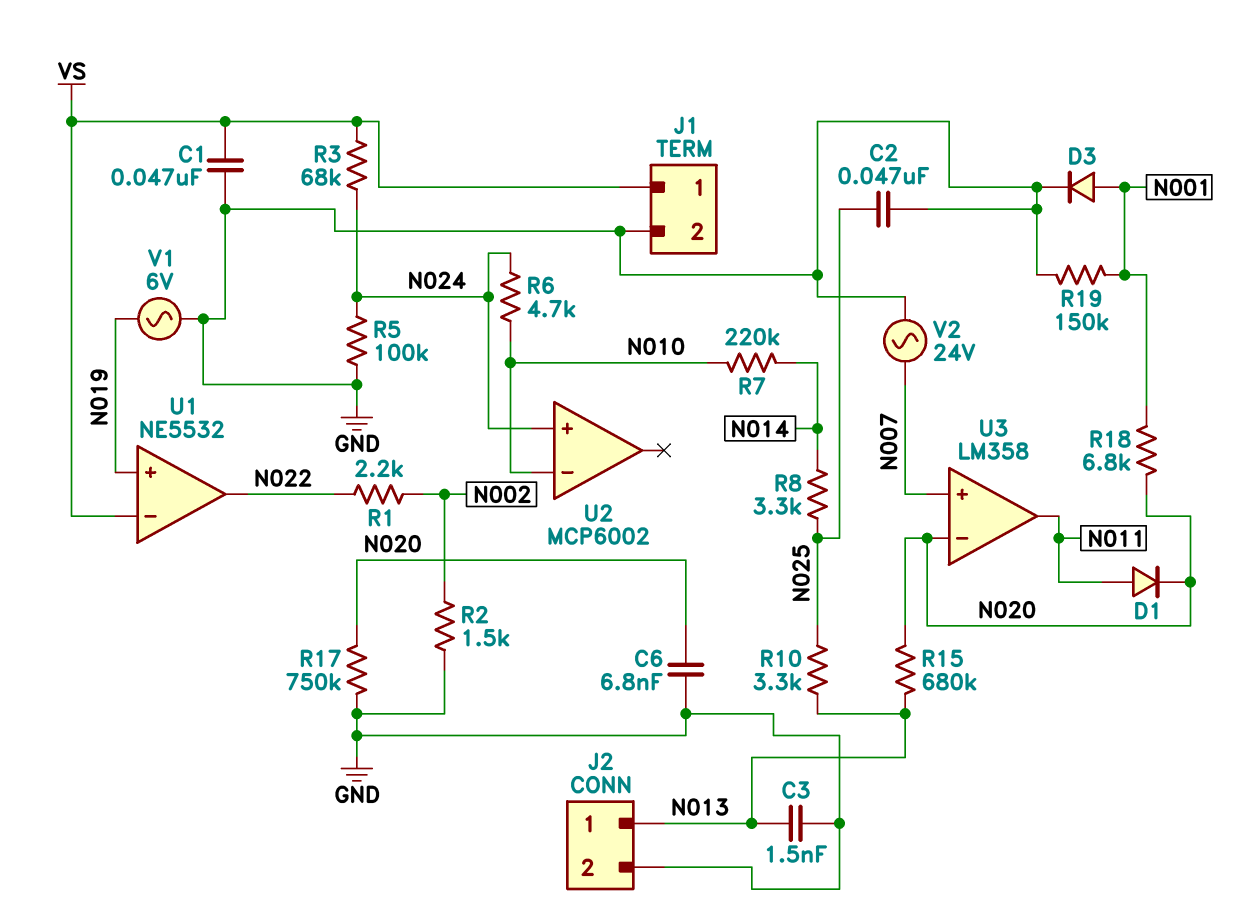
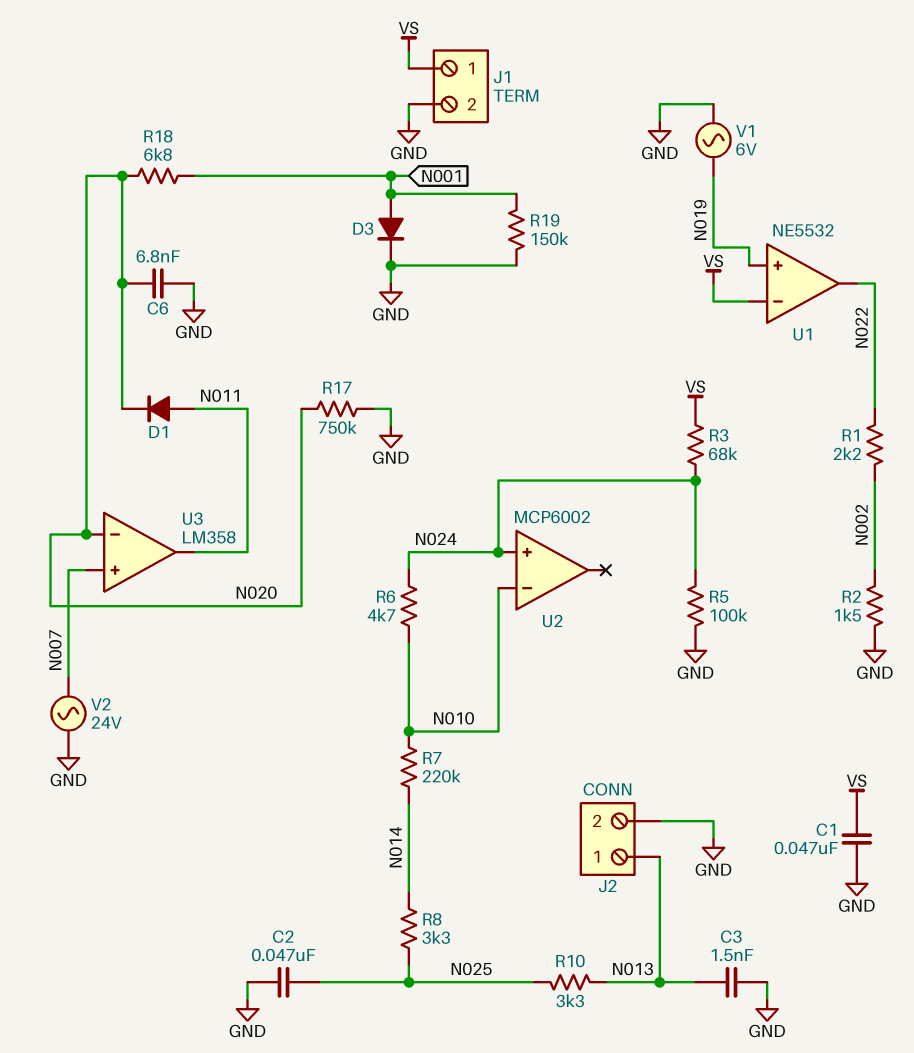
R15: 680k (N013, N020) -> none

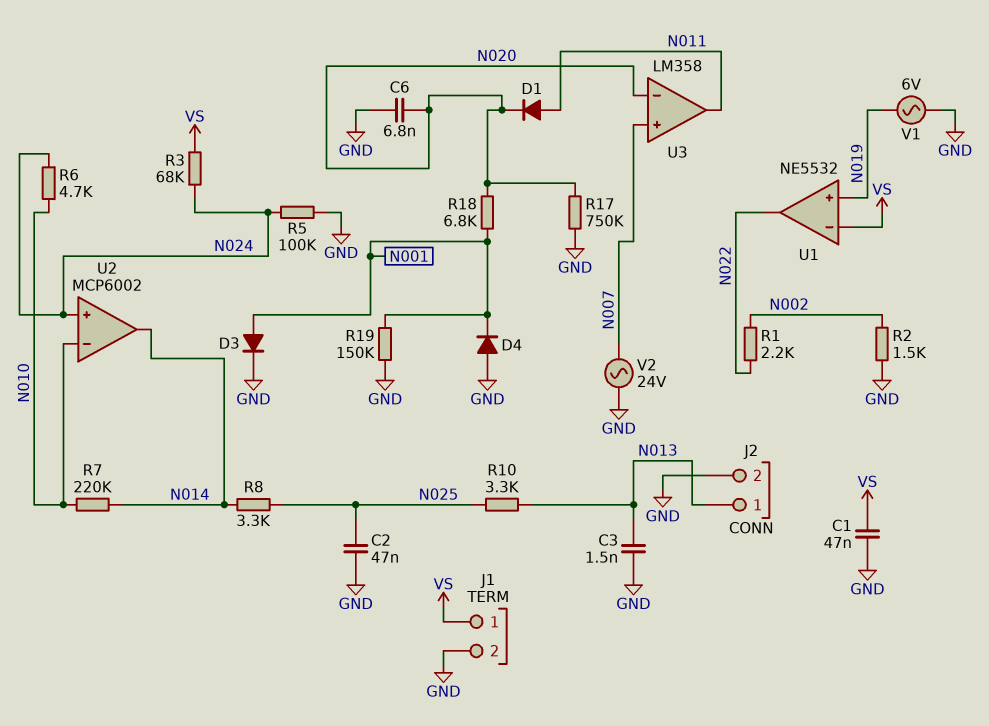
D4: none -> diode (A GND, K N001)
U2 pin out: none -> N014

